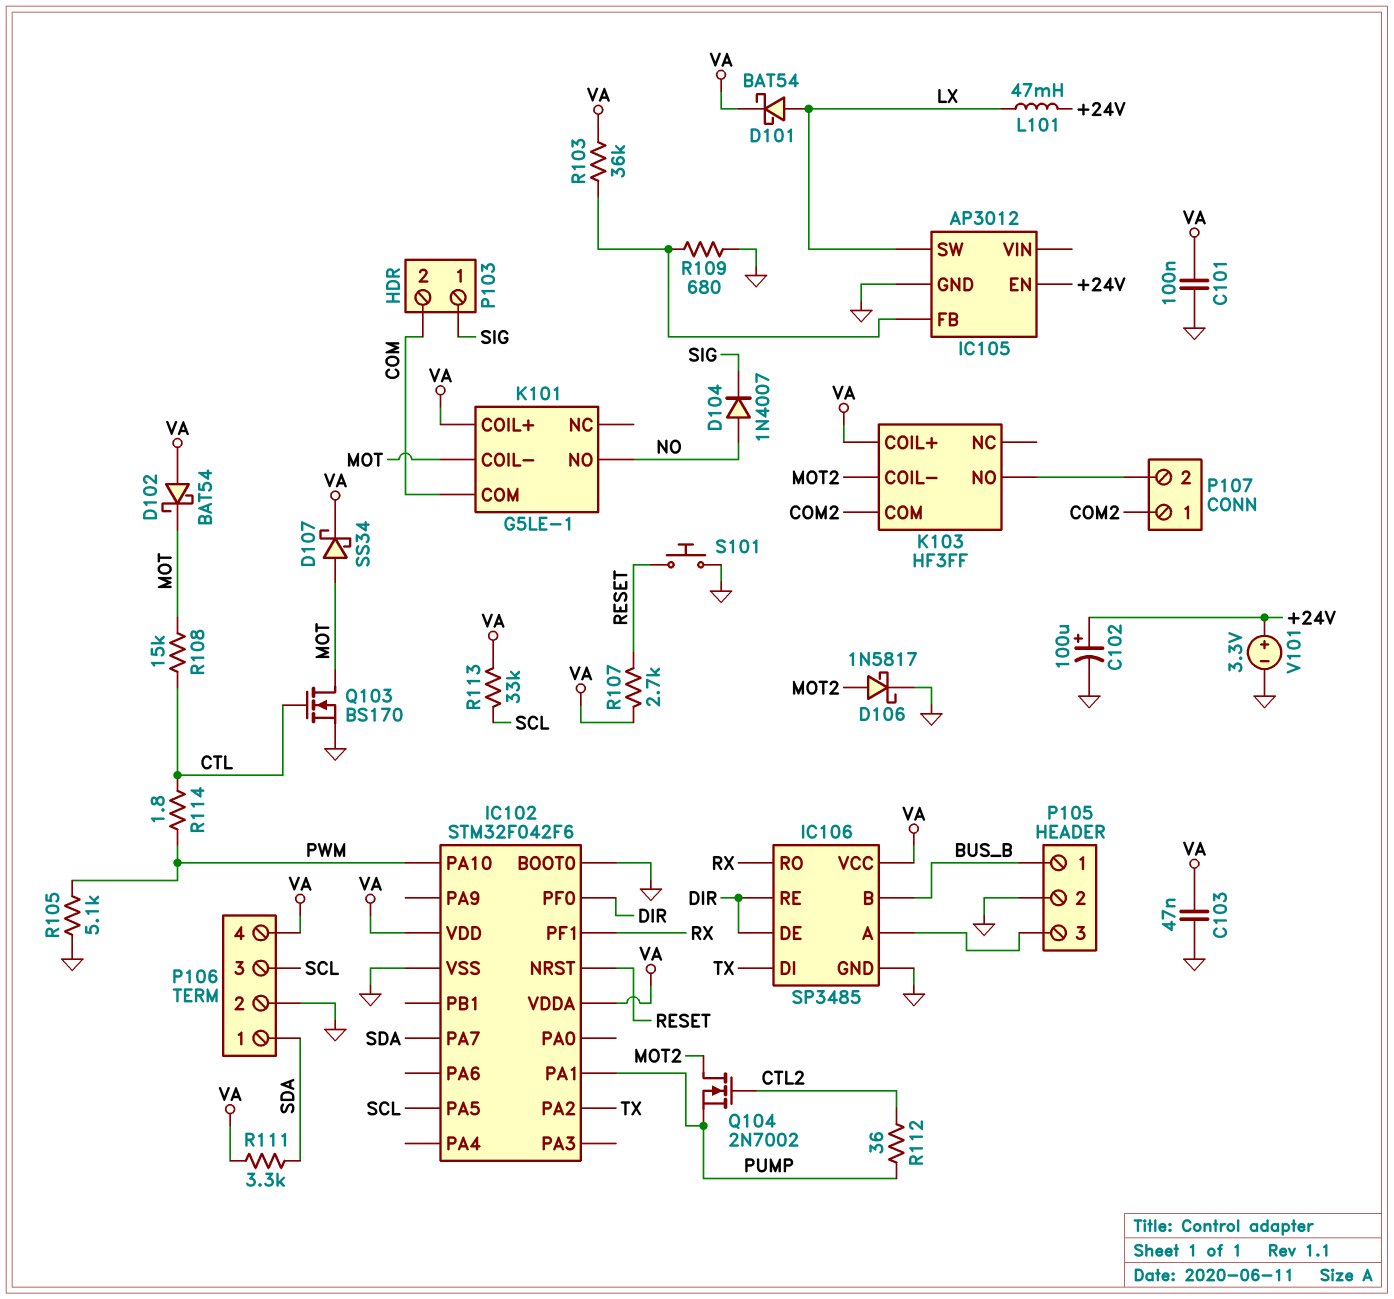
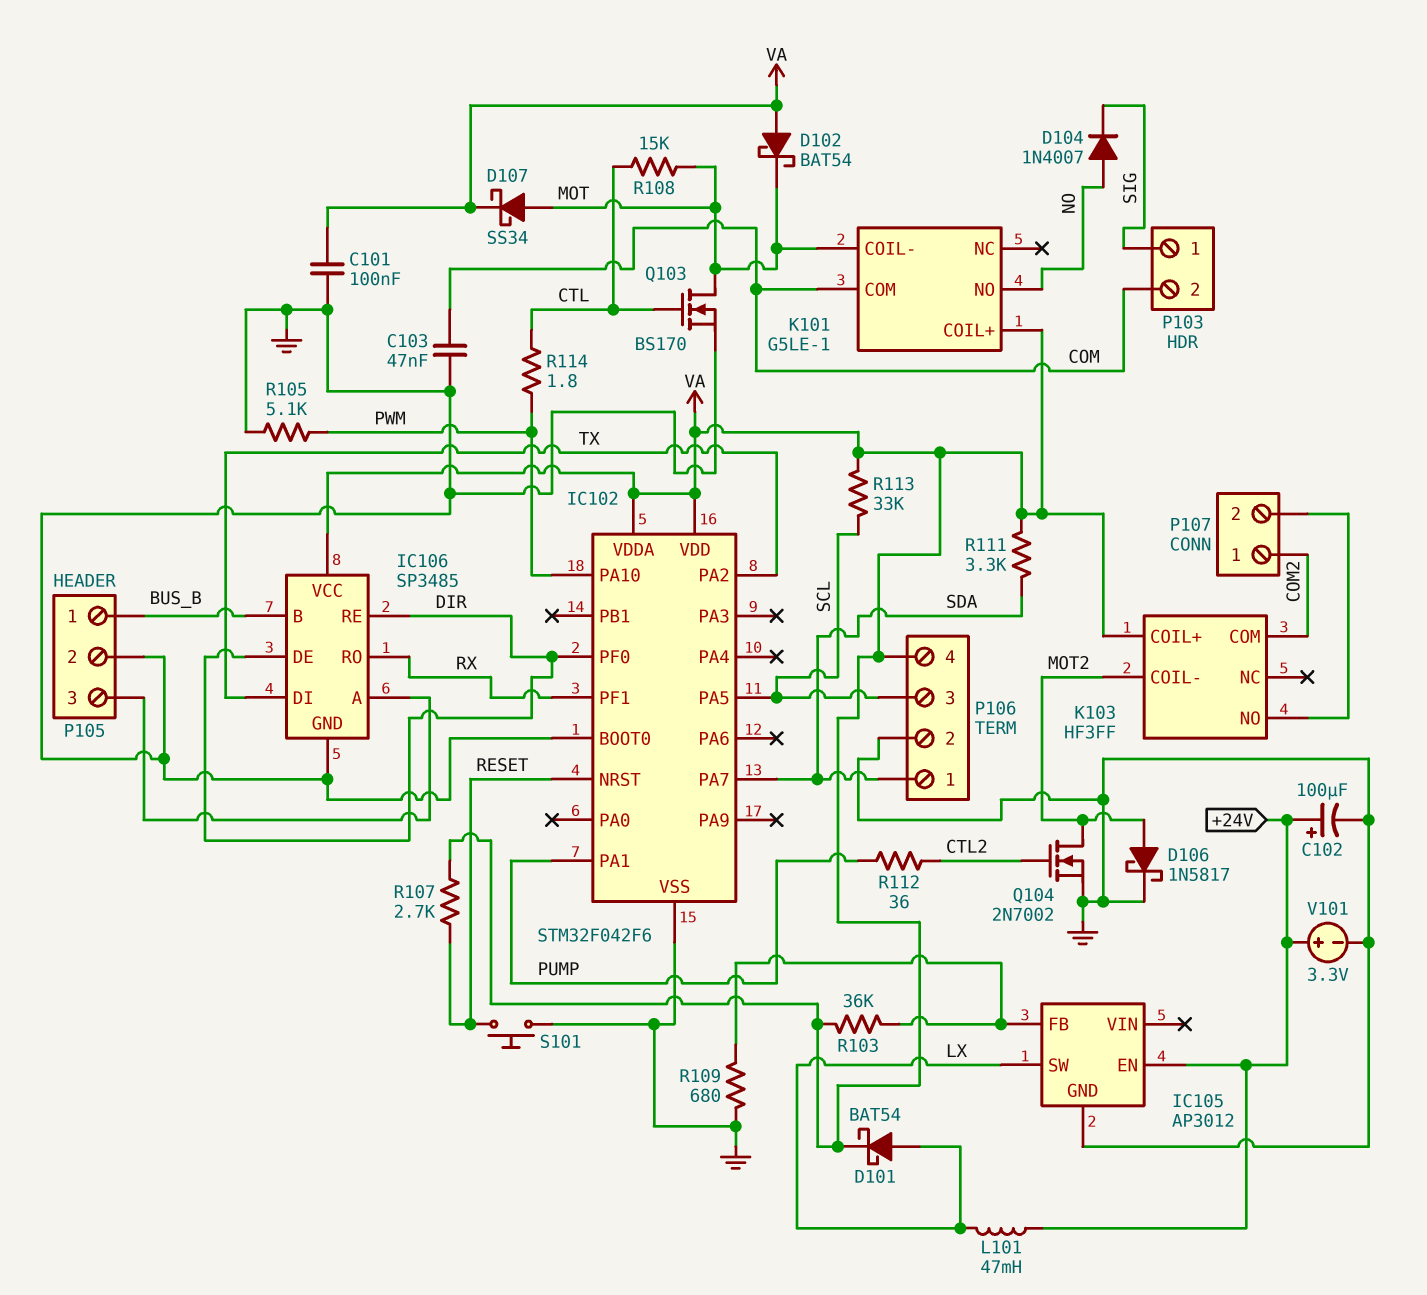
C103: 47nF (GND, VA) -> 47nF (COM, GND)
Q104: NMOS 2N7002 (G CTL2, D MOT2, S PUMP) -> NMOS 2N7002 (G CTL2, D MOT2, S GND)

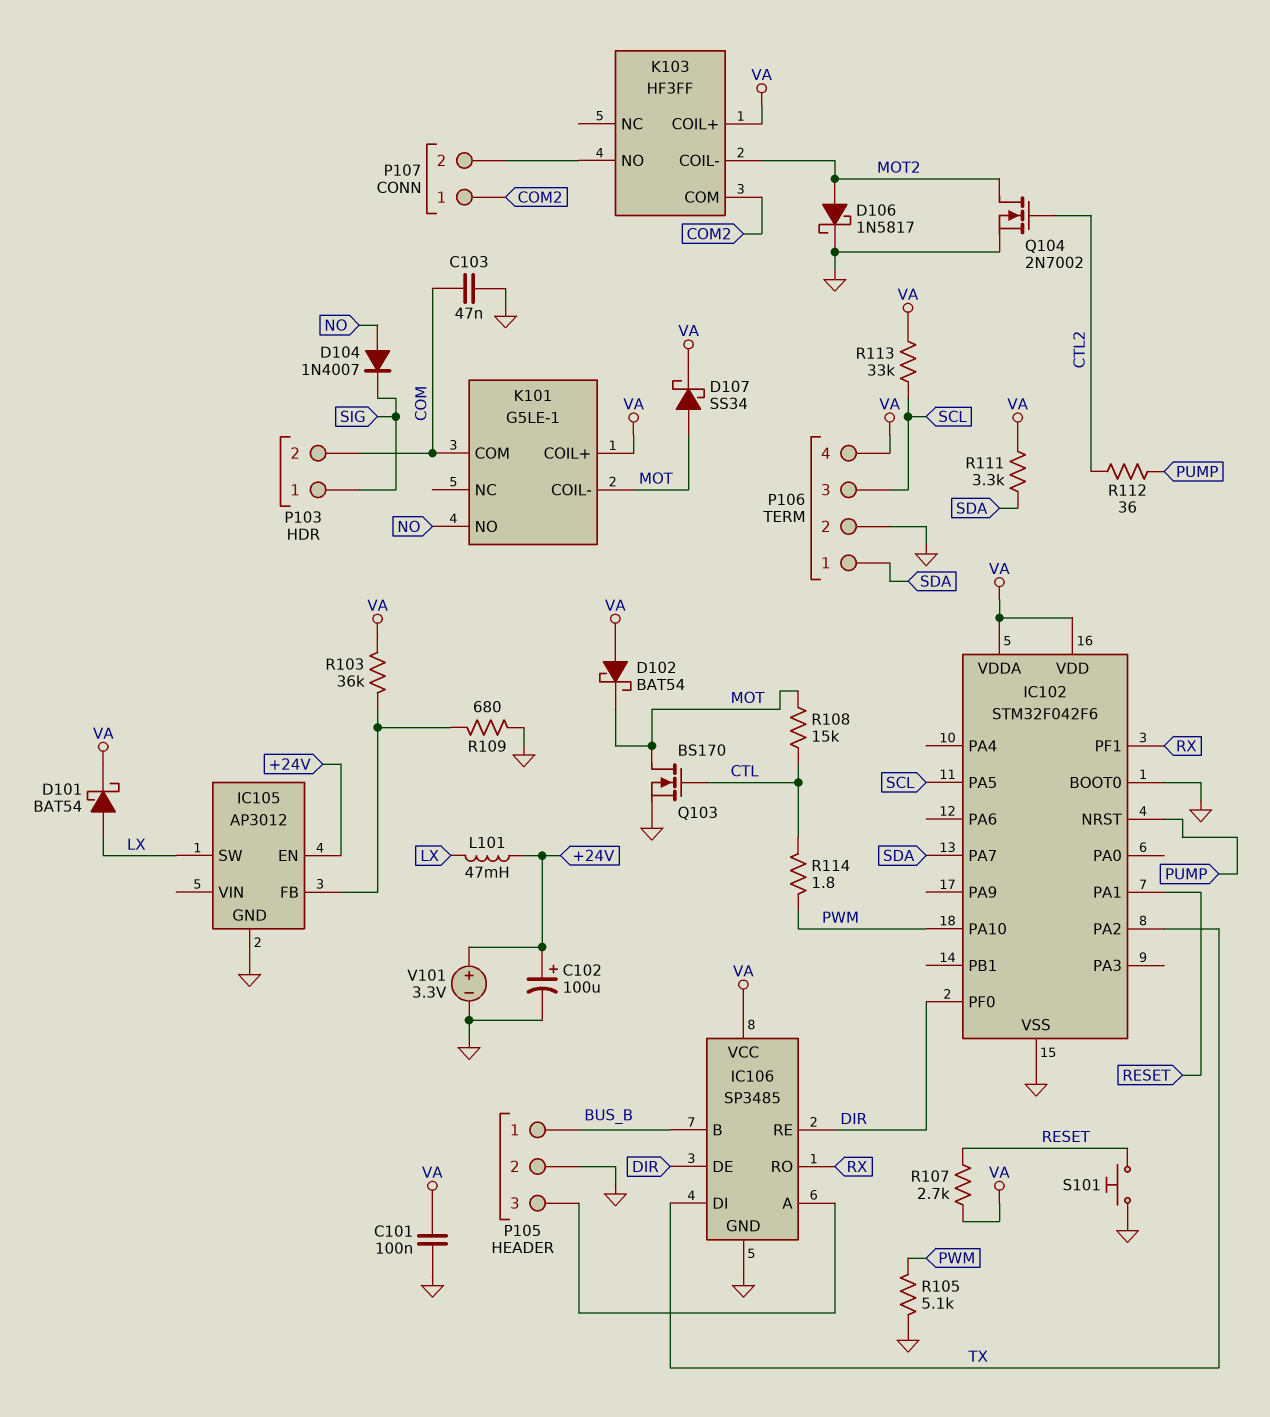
IC102 pin NRST: RESET -> PUMP
IC102 pin PA1: PUMP -> RESET

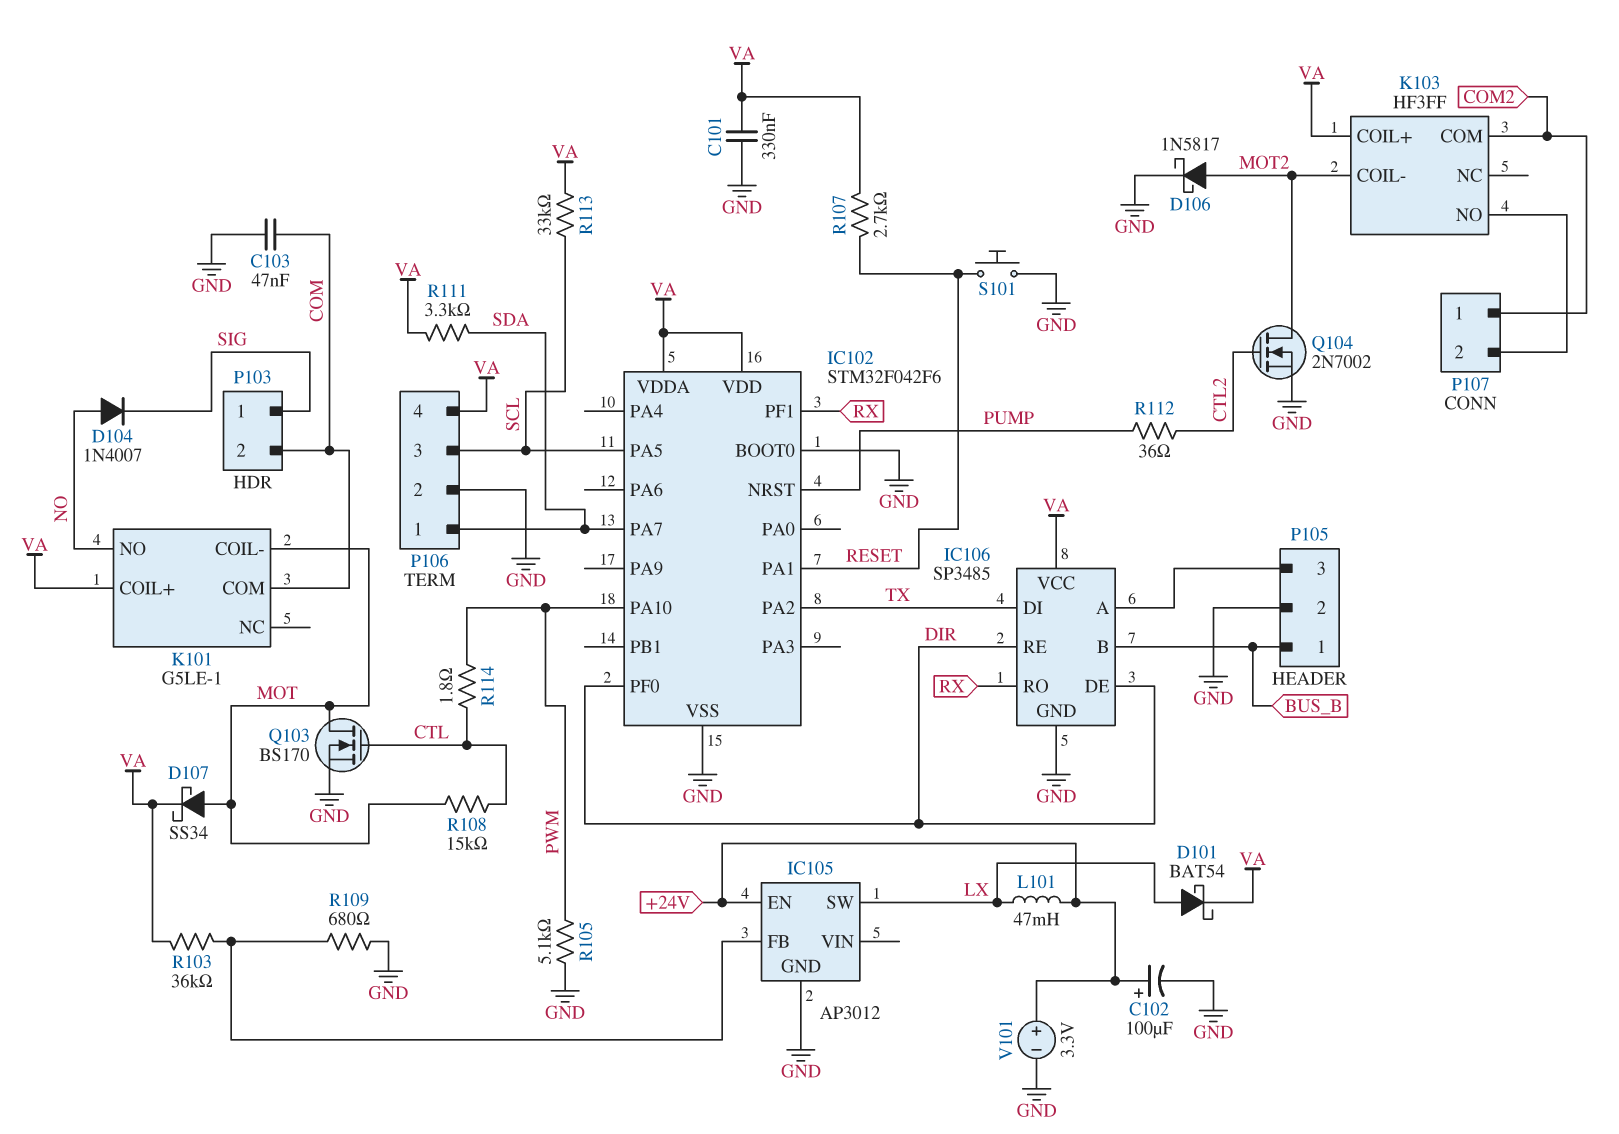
C101: 100nF (GND, VA) -> 330nF (GND, VA)
D102: schottky BAT54 (A VA, K MOT) -> none

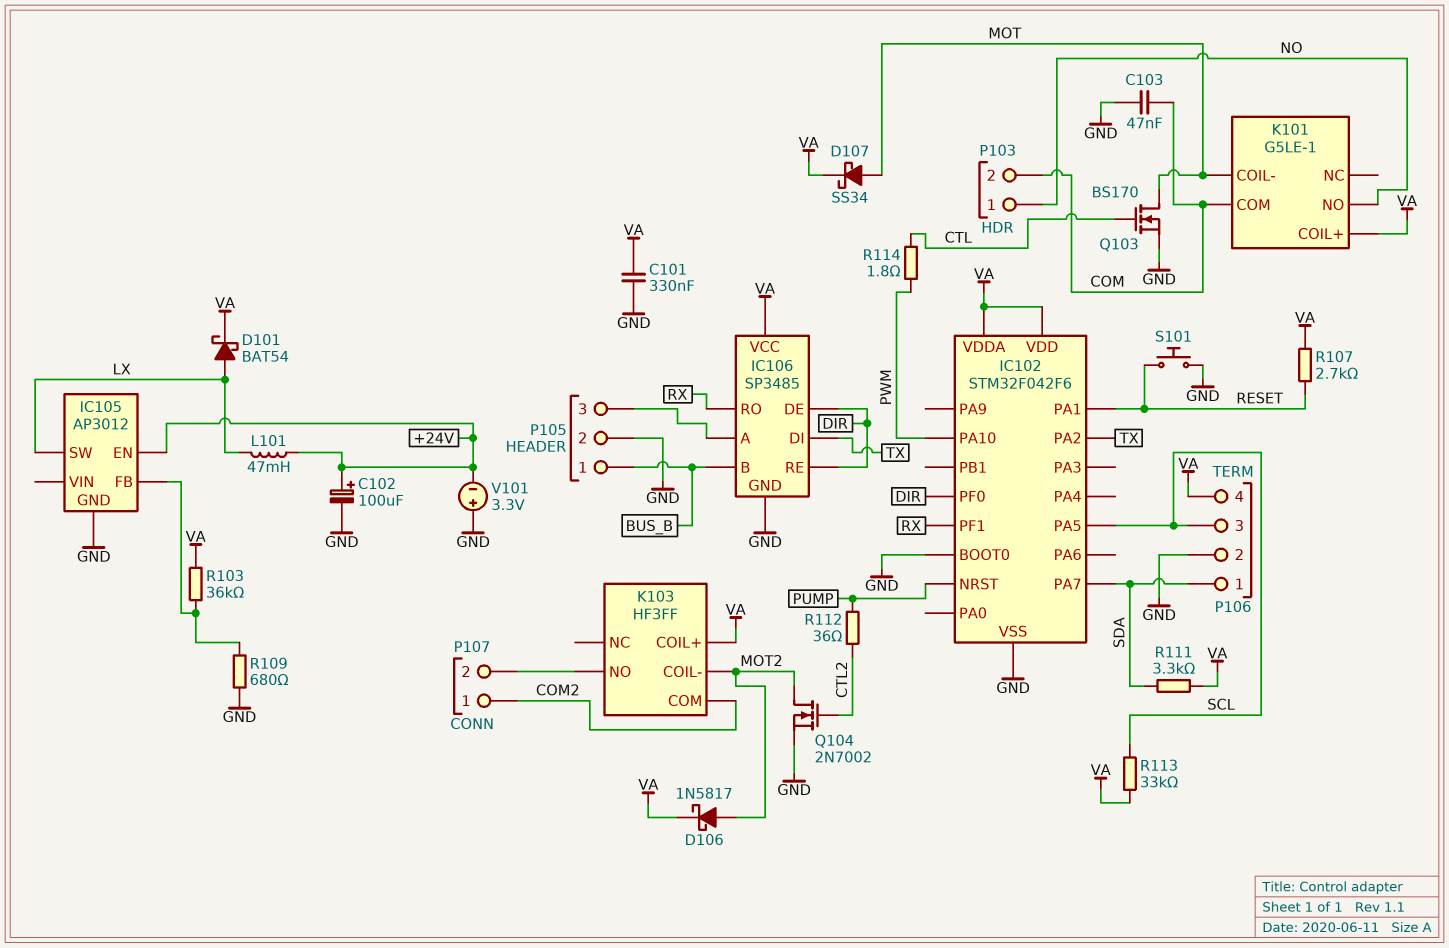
D104: diode 1N4007 (A NO, K SIG) -> none
D106: schottky 1N5817 (A MOT2, K GND) -> schottky 1N5817 (A MOT2, K VA)
P103 pin 1: SIG -> NO
R105: 5.1k (GND, PWM) -> none
R108: 15k (CTL, MOT) -> none
V101: 3.3V (plus +24V, minus GND) -> 3.3V (plus GND, minus +24V)

